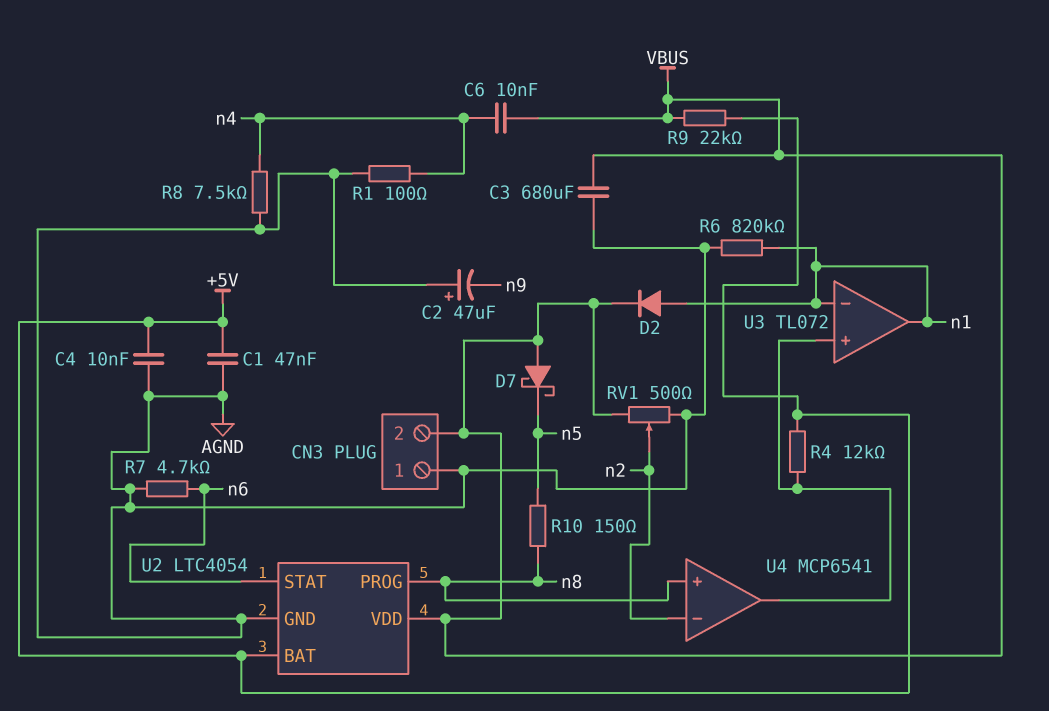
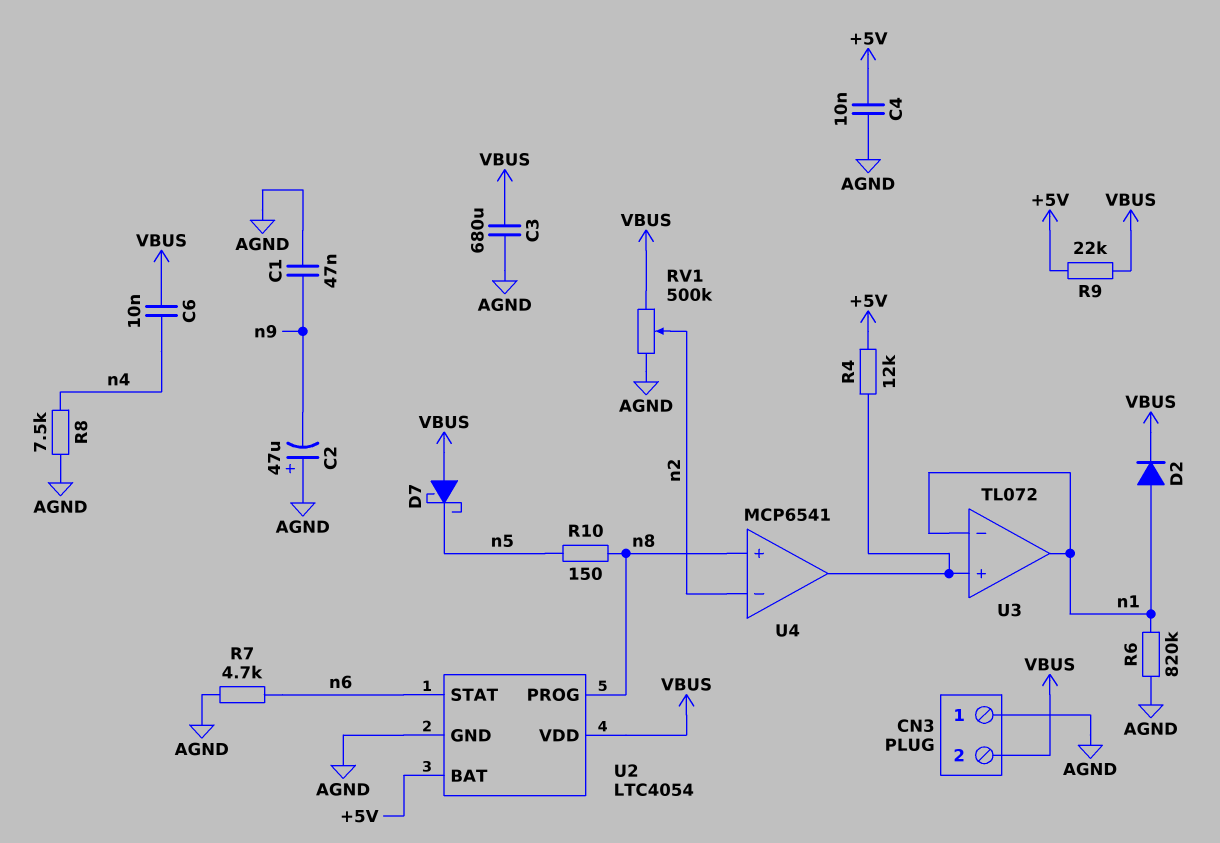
C1: 47nF (+5V, AGND) -> 47nF (AGND, n9)
R1: 100 (AGND, n4) -> none
RV1: 500 (AGND, VBUS, wiper n2) -> 500k (AGND, VBUS, wiper n2)

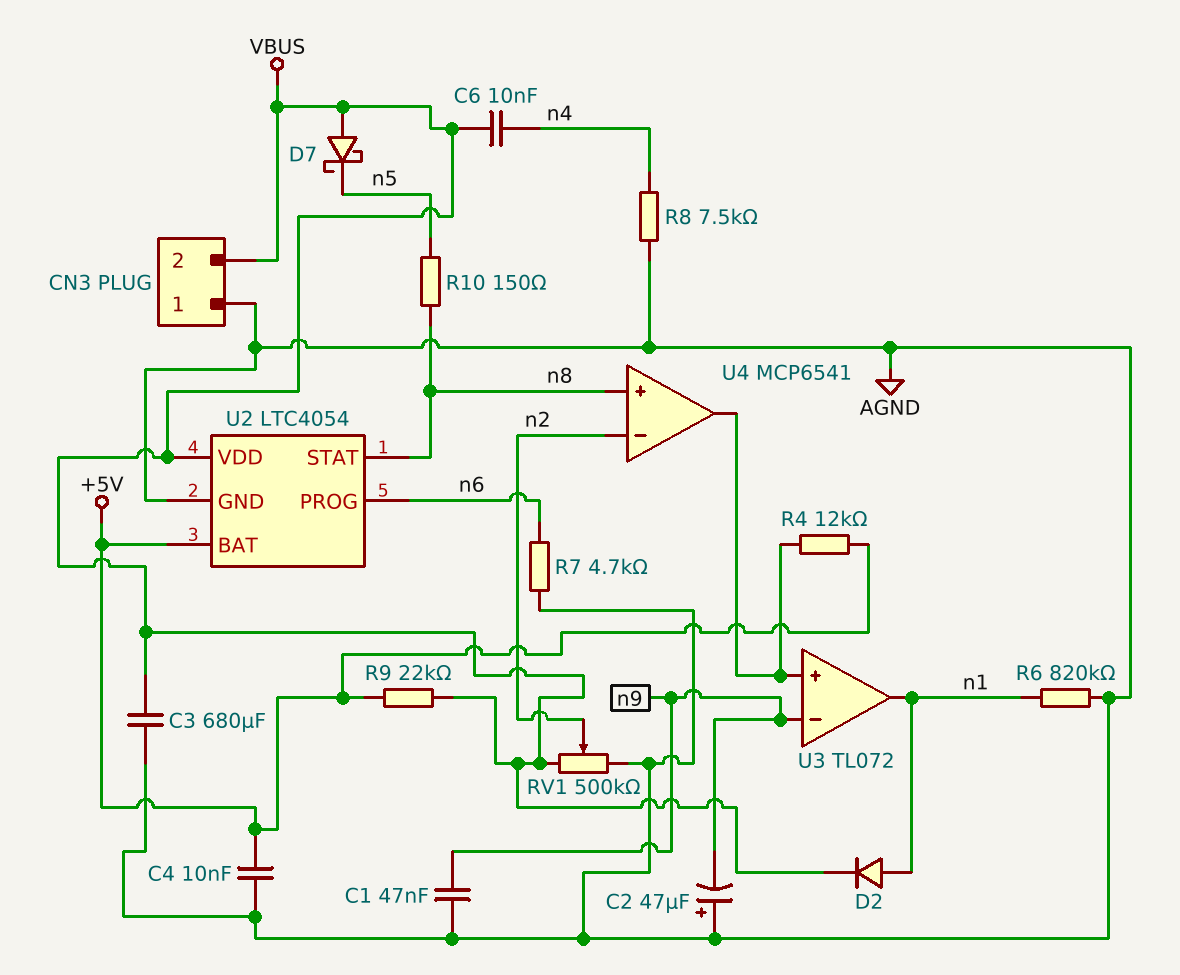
U2 pin PROG: n8 -> n6
U2 pin STAT: n6 -> n8
U3 pin in-: n1 -> n9

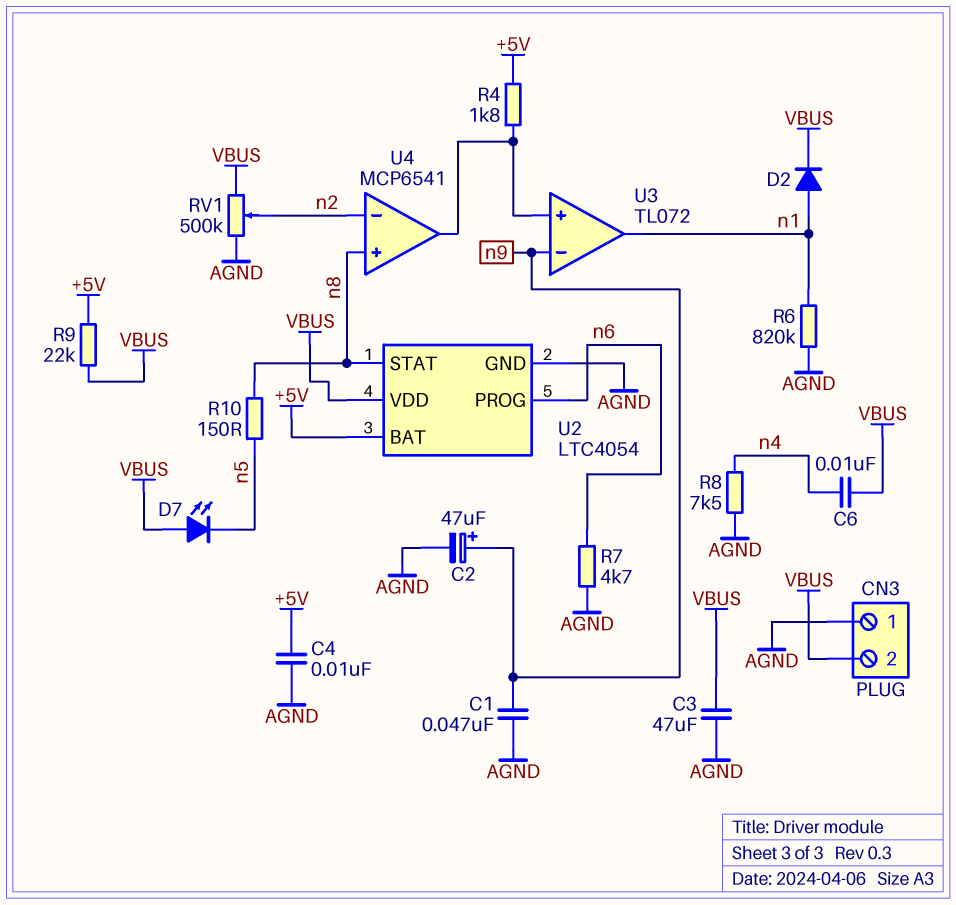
C2: 47uF (plus AGND, minus n9) -> 47uF (plus n9, minus AGND)
C3: 680uF (AGND, VBUS) -> 47uF (AGND, VBUS)
D7: schottky (A VBUS, K n5) -> LED (A VBUS, K n5)
R4: 12k (+5V, U3/in+) -> 1.8k (+5V, U3/in+)

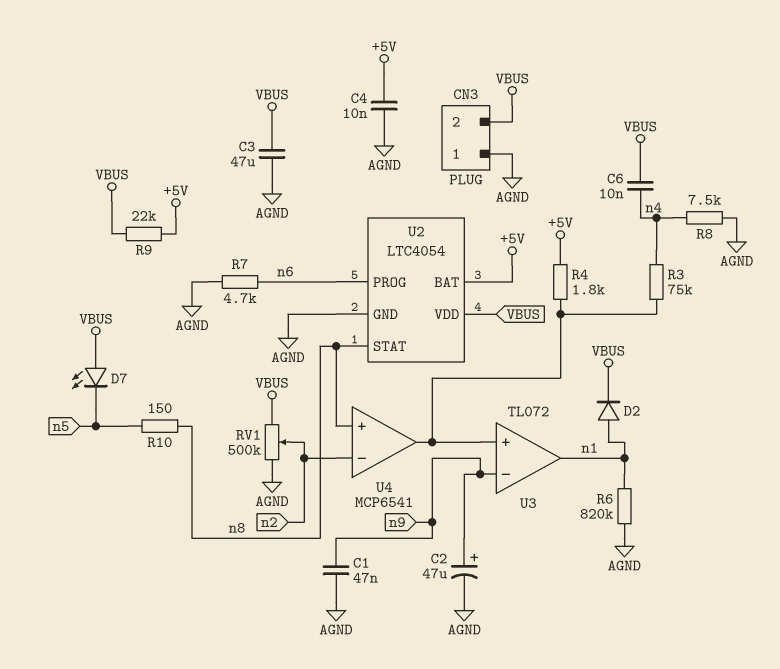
R3: none -> 75k (U3/in+, n4)

